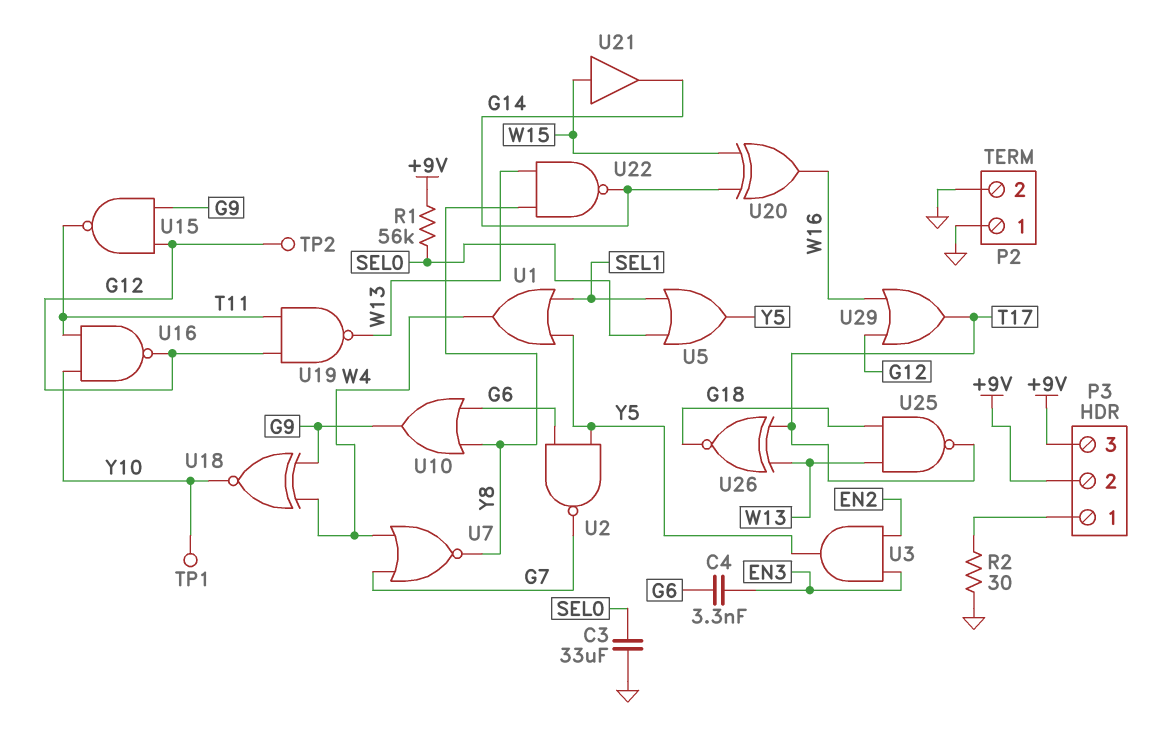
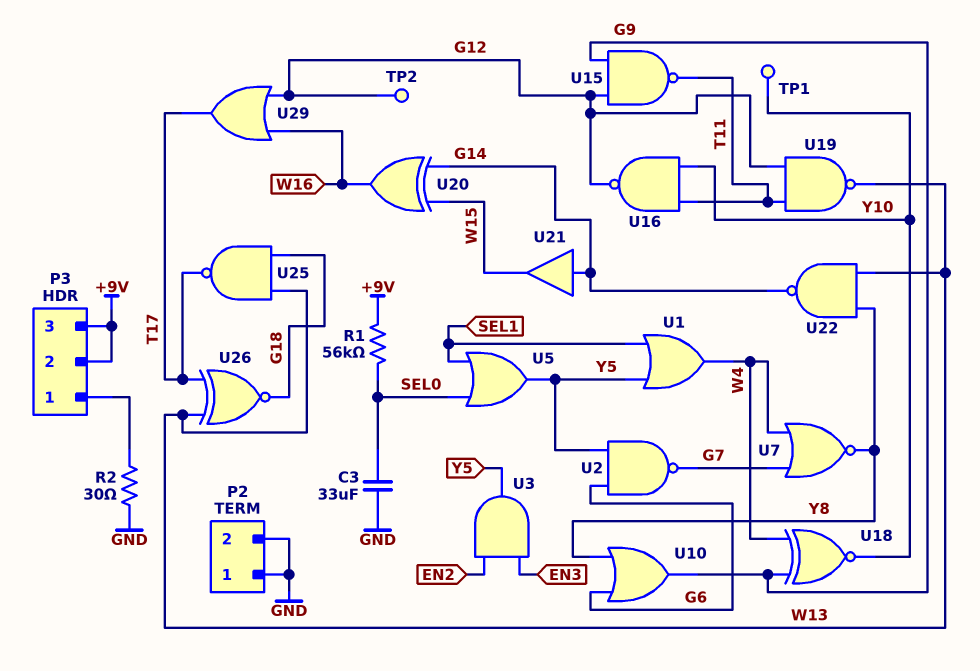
C4: 3.3nF (EN3, G6) -> none
U21: buffer (in W15, out G14) -> buffer (in G14, out W15)

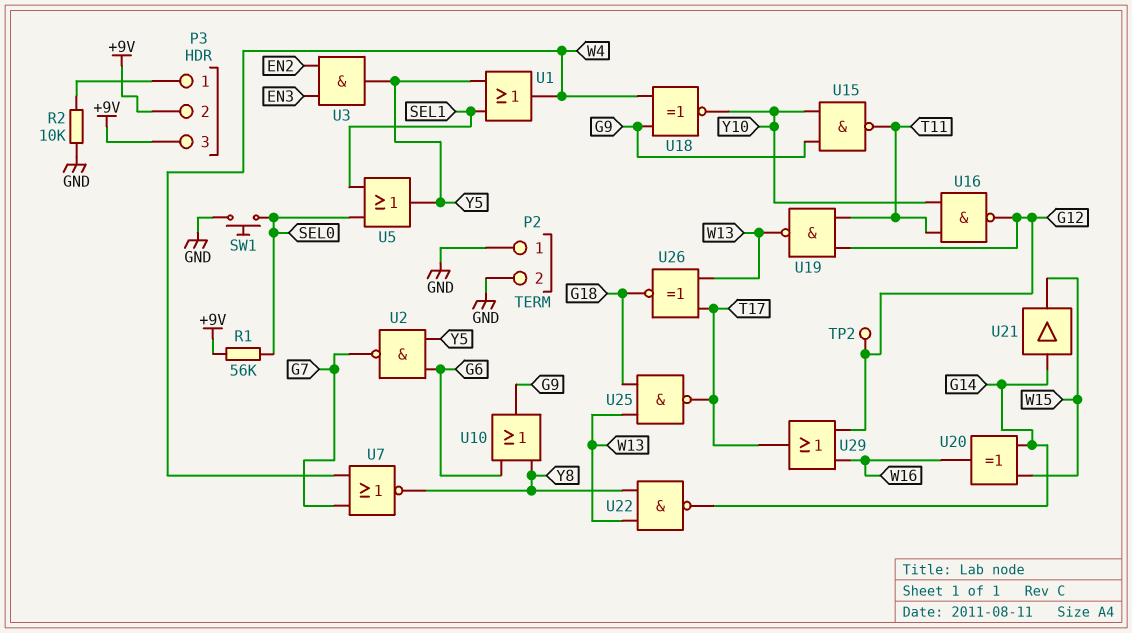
C3: 33uF (GND, SEL0) -> none
R2: 30 (GND, P3/1) -> 10k (GND, P3/1)
SW1: none -> button (GND, SEL0)
TP1: test point (Y10) -> none
U15: NAND (in G9, in G12, out T11) -> NAND (in G9, in Y10, out T11)

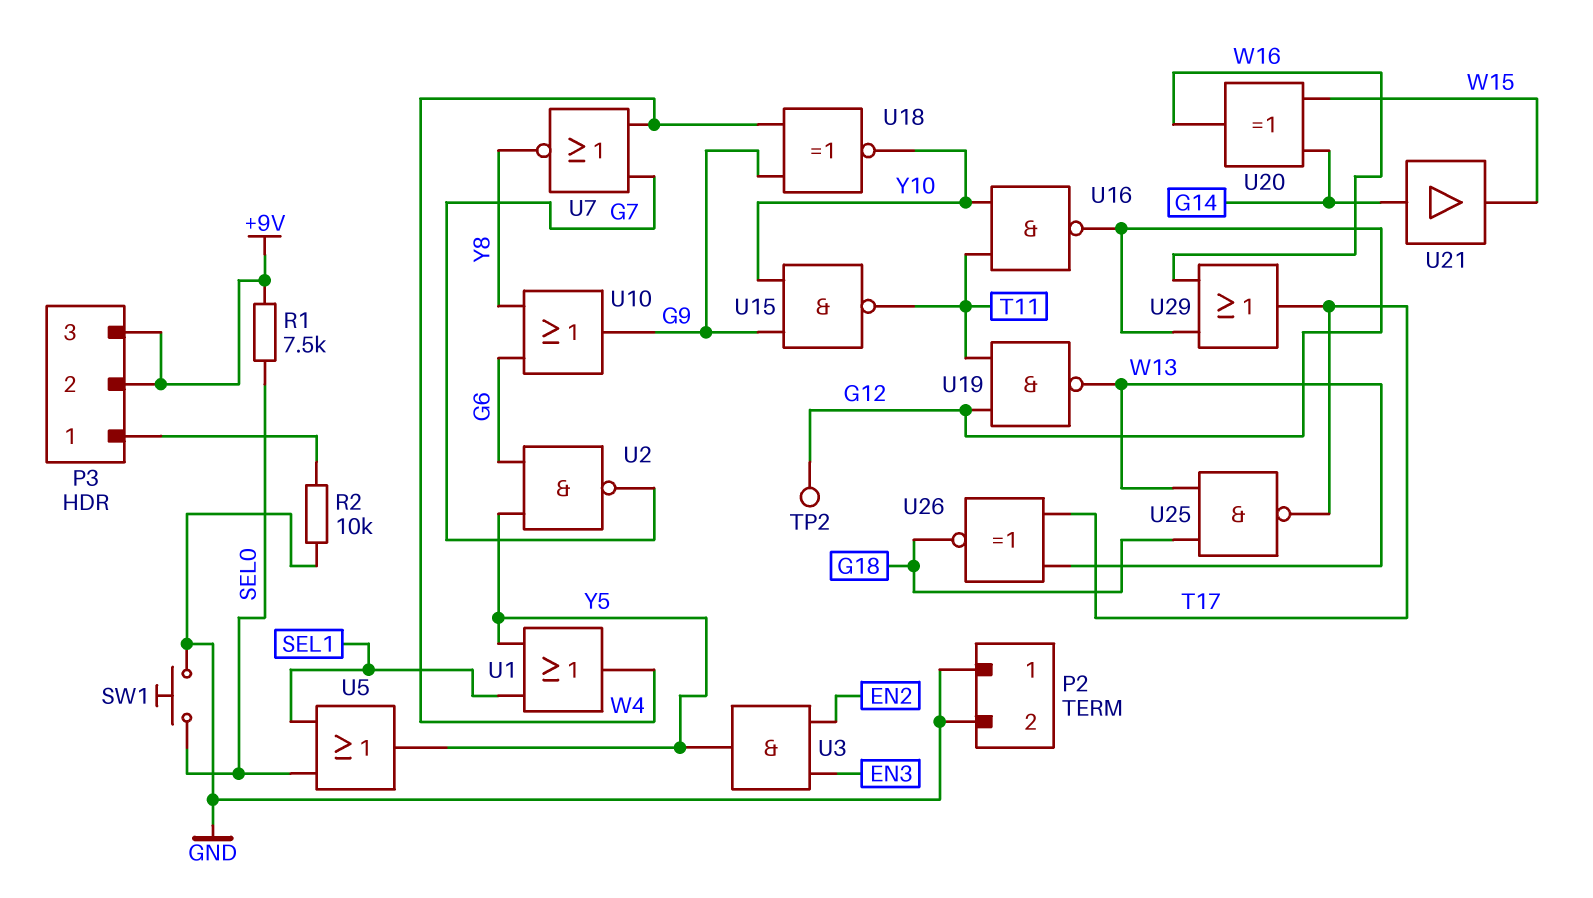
R1: 56k (+9V, SEL0) -> 7.5k (+9V, SEL0)
U22: NAND (in W13, in Y8, out G14) -> none

